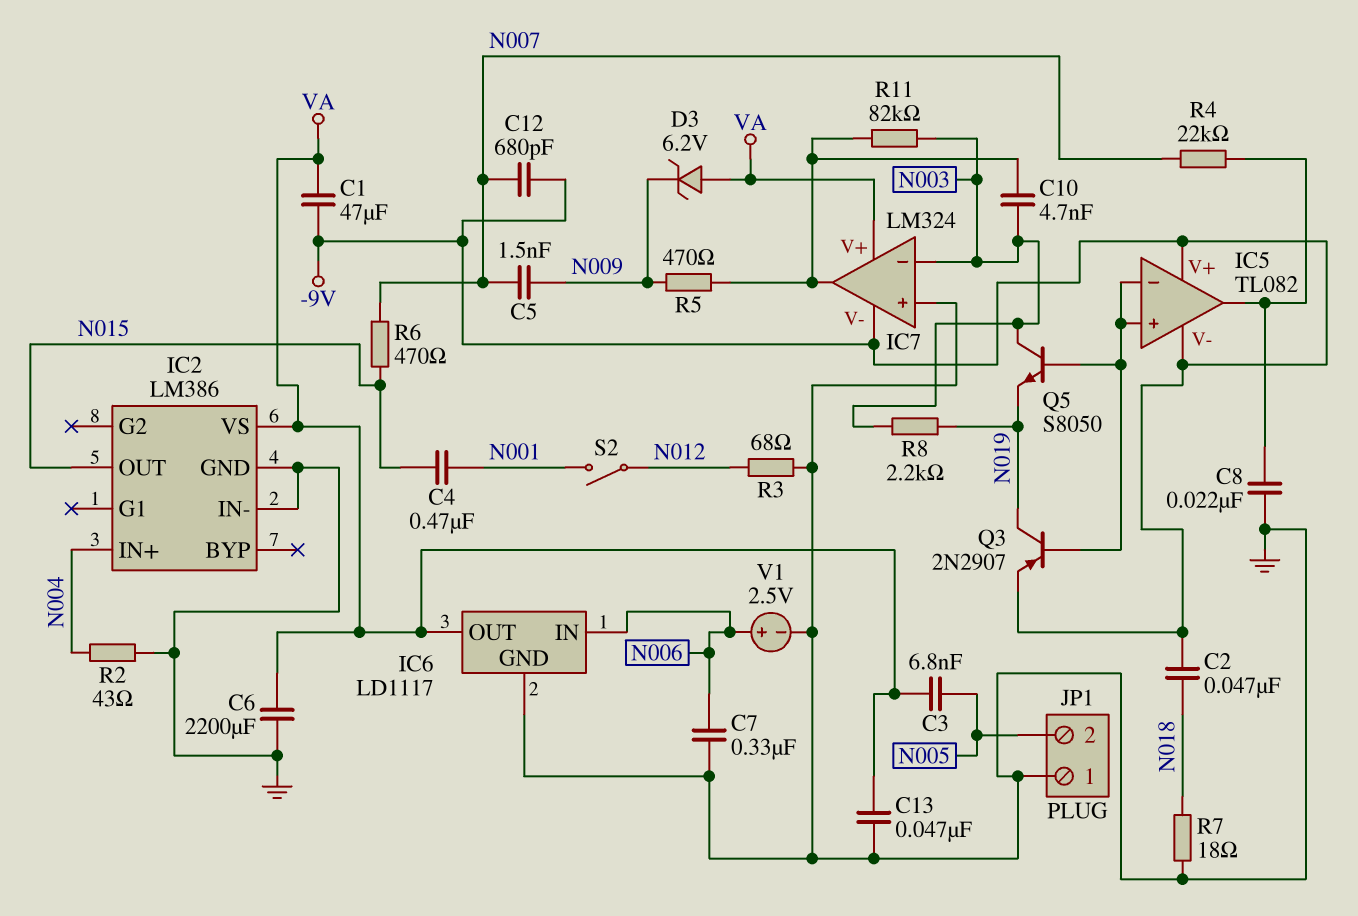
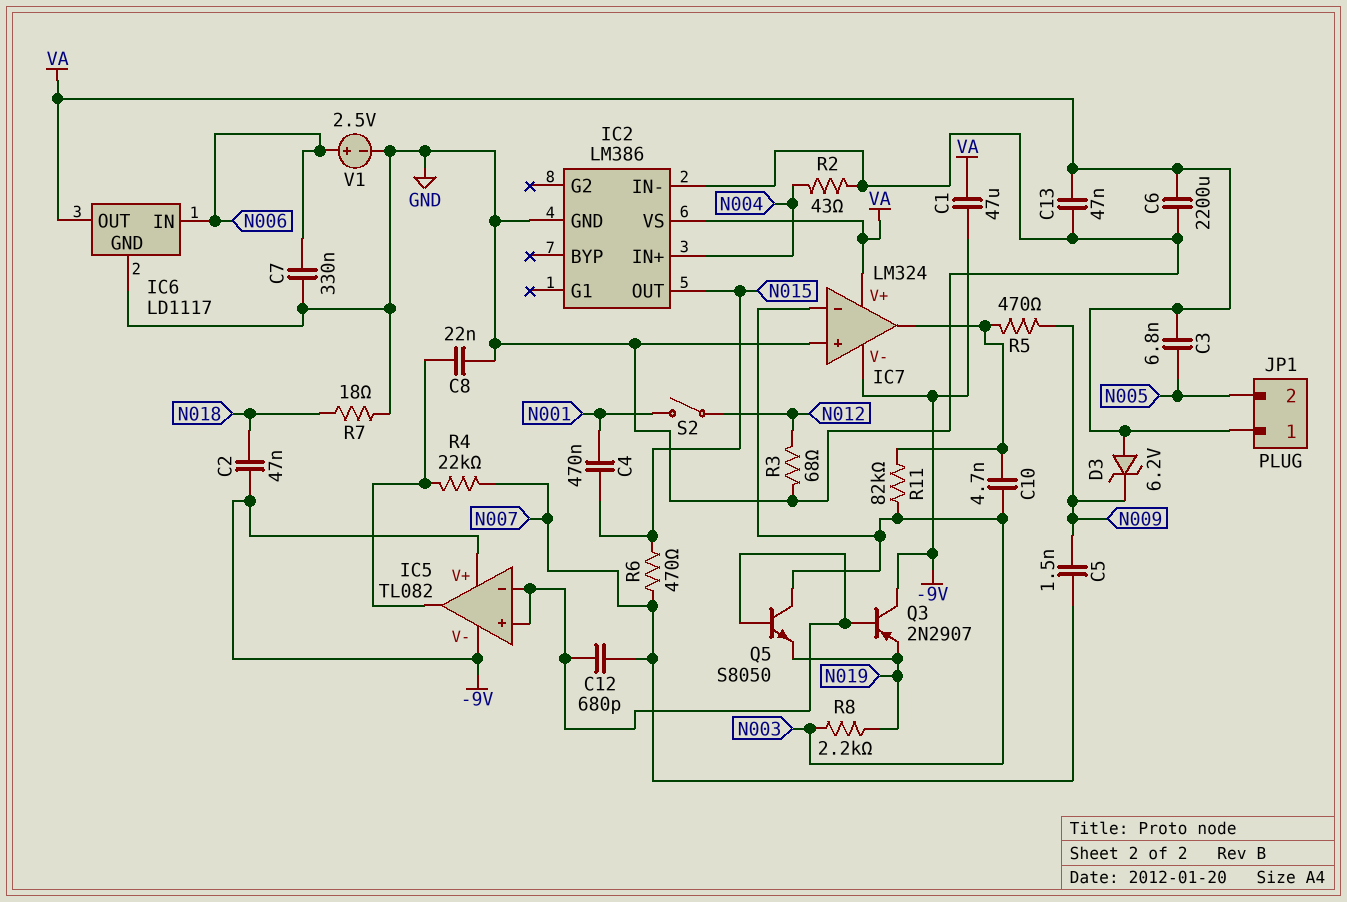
C12: 680pF (-9V, N007) -> 680pF (IC5/in+, N007)
JP1 pin 1: GND -> VA
Q3: PNP 2N2907 (B IC5/in+, C N019, E -9V) -> PNP 2N2907 (B IC5/in+, C -9V, E N019)

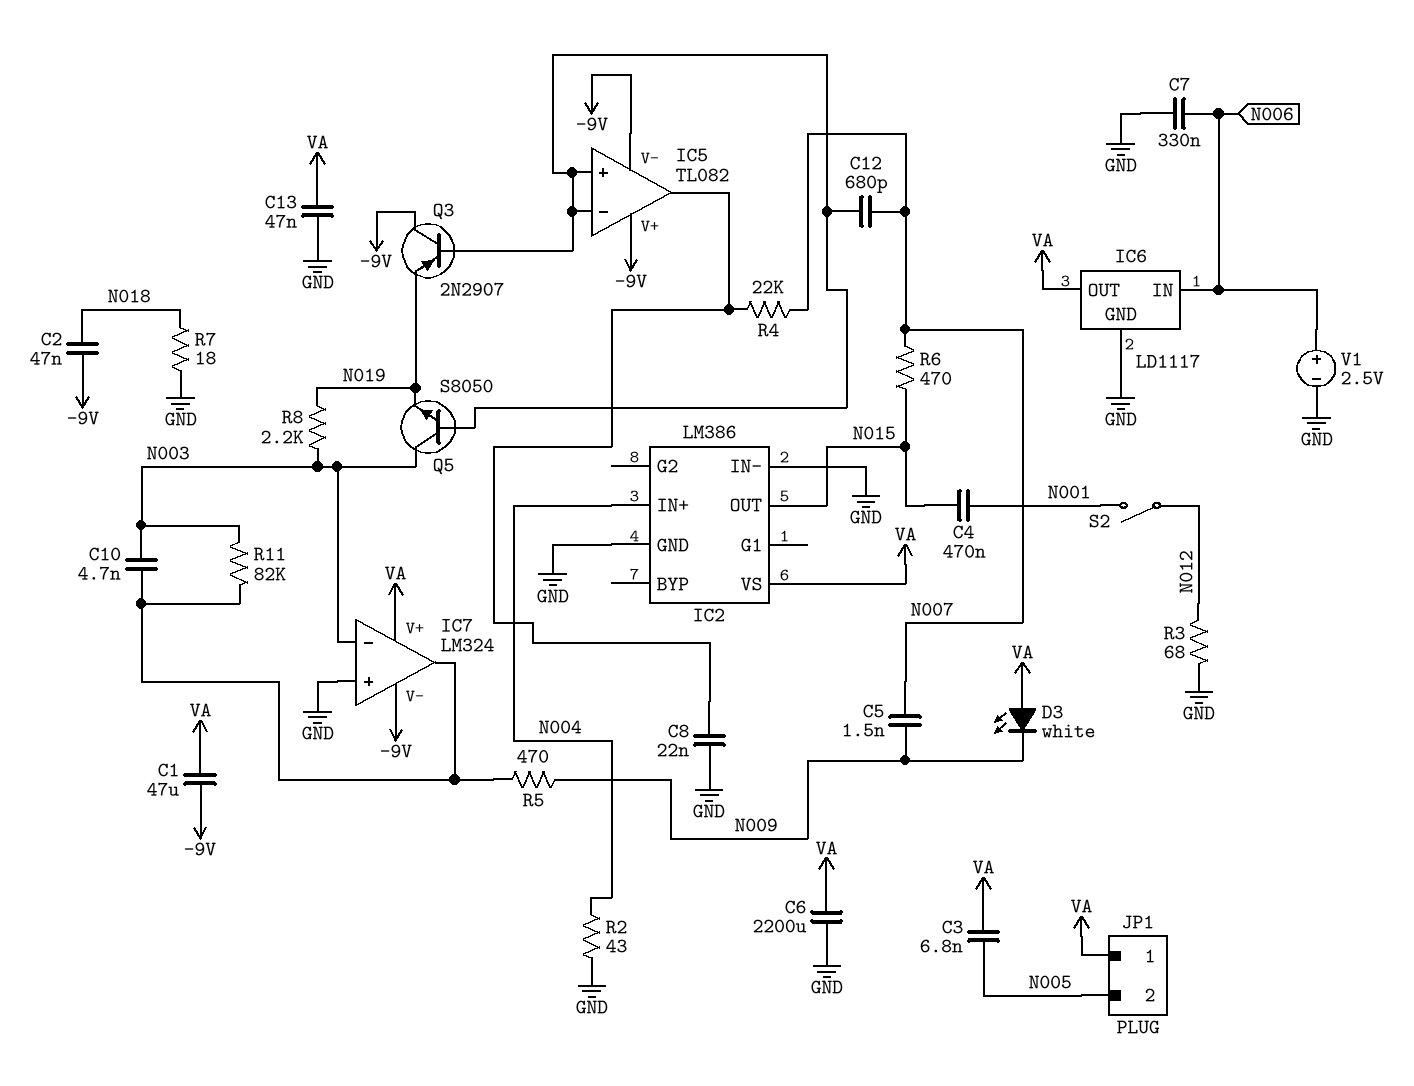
D3: zener 6.2V (A VA, K N009) -> LED white (A VA, K N009)

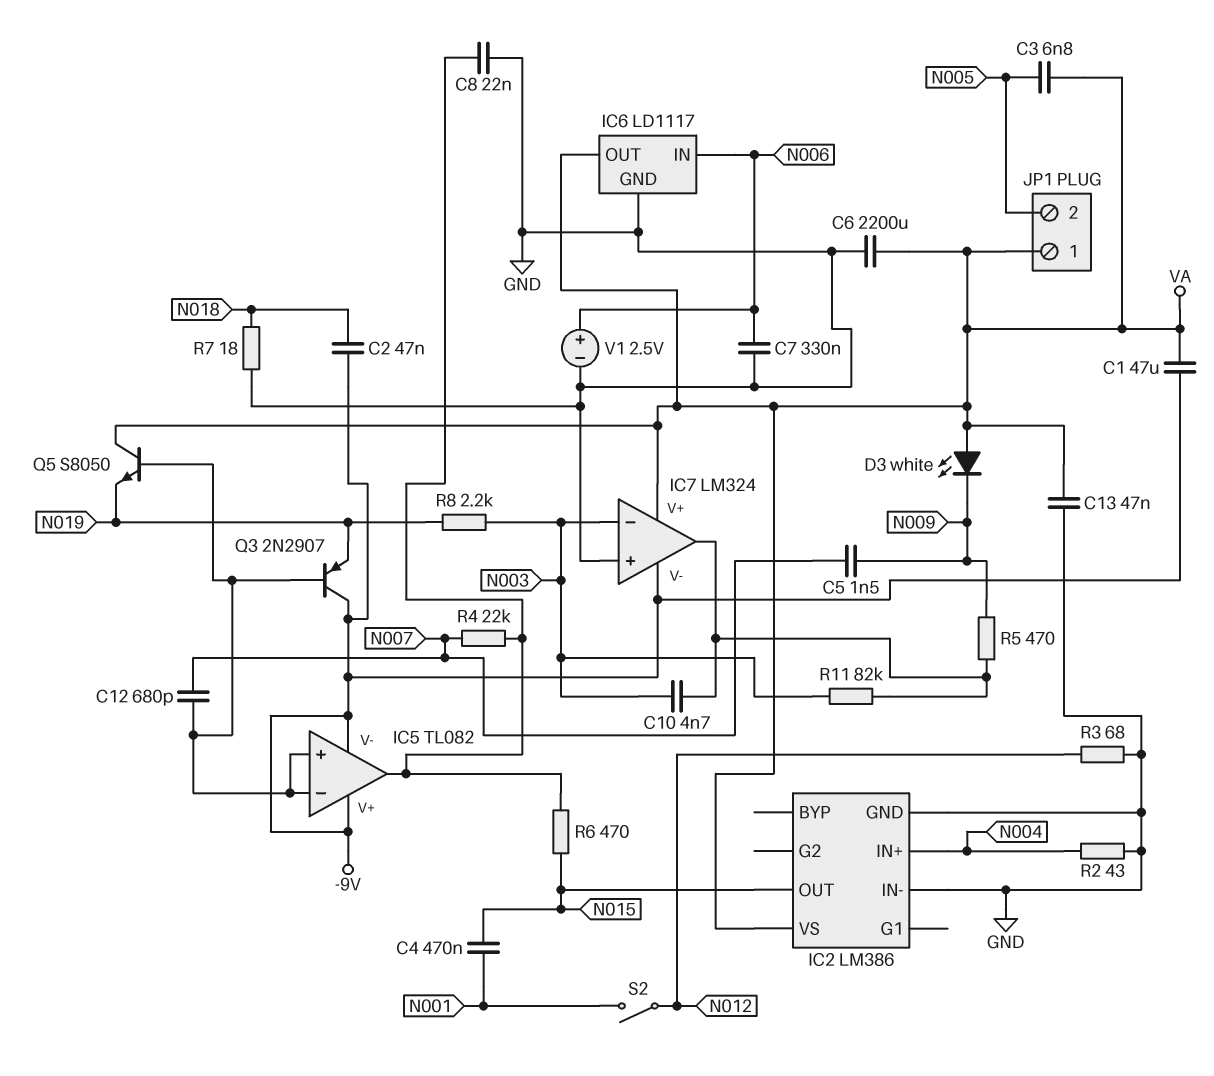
Q5: NPN S8050 (B IC5/in+, C N003, E N019) -> NPN S8050 (B IC5/in+, C VA, E N019)
R6: 470 (N007, N015) -> 470 (IC5/out, N015)

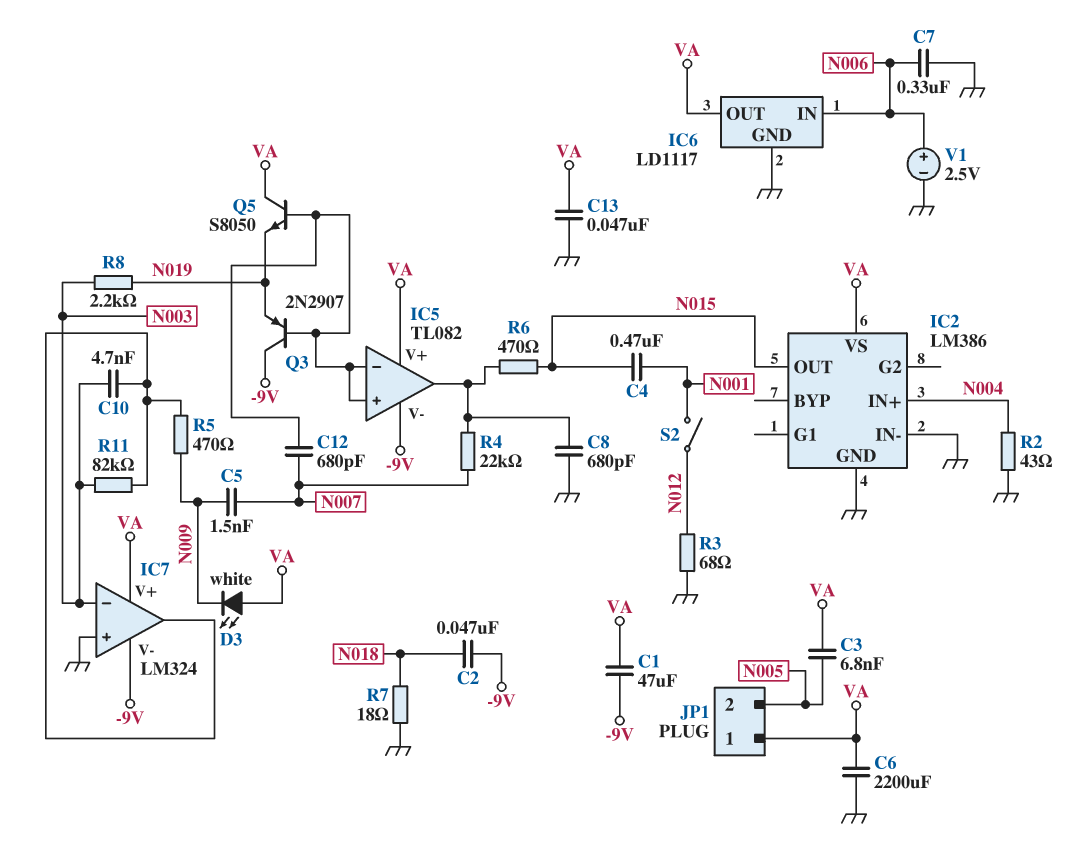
C8: 22nF (GND, IC5/out) -> 680pF (GND, IC5/out)
IC5 pin V+: -9V -> VA

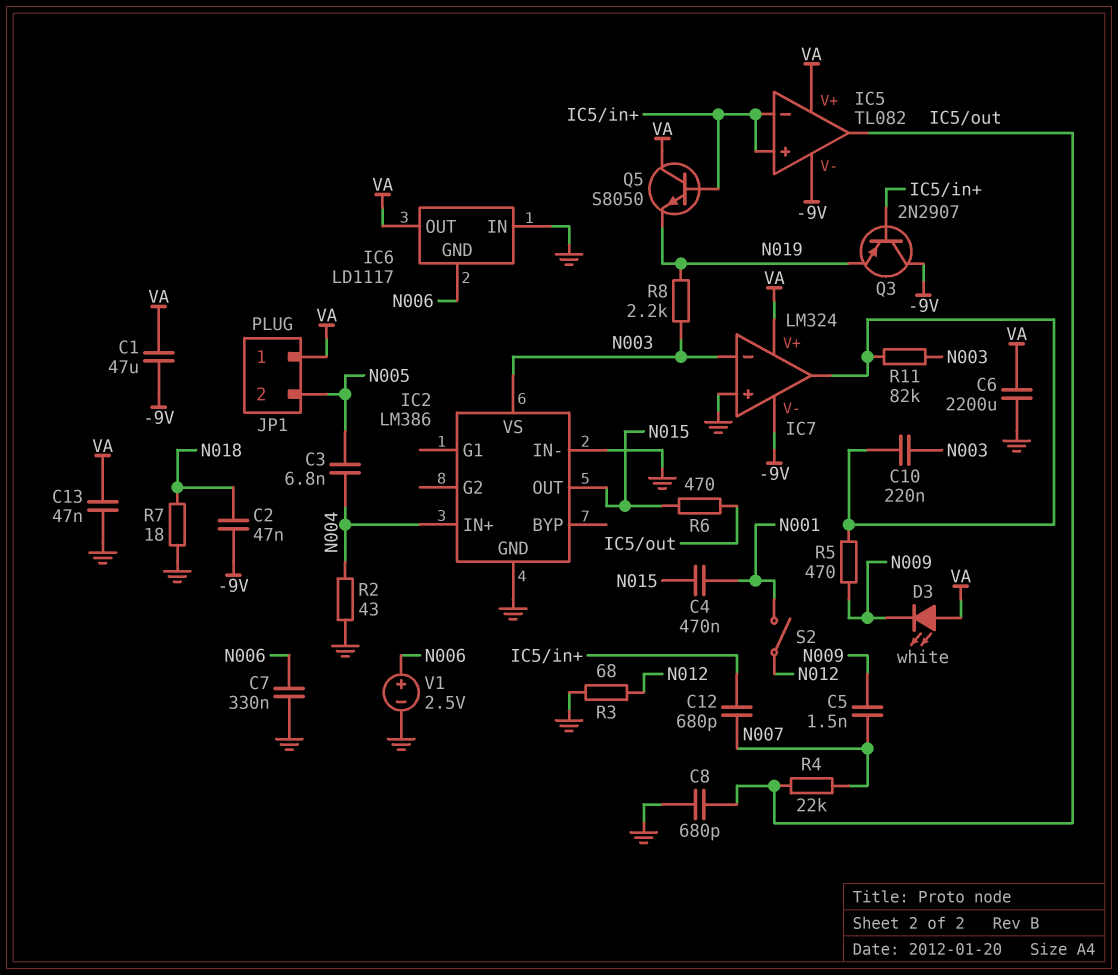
C3: 6.8nF (N005, VA) -> 6.8nF (N004, N005)
C10: 4.7nF (IC7/out, N003) -> 220nF (IC7/out, N003)
IC2 pin VS: VA -> N003
IC6 pin GND: GND -> N006
IC6 pin IN: N006 -> GND

